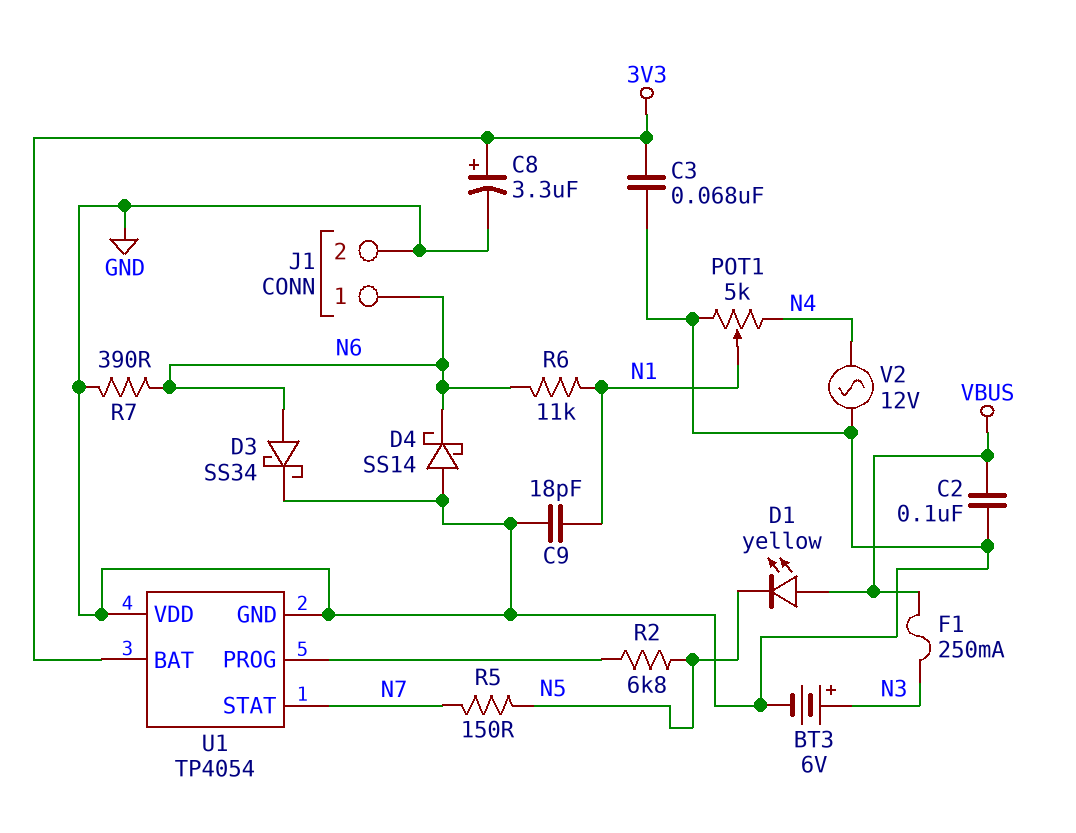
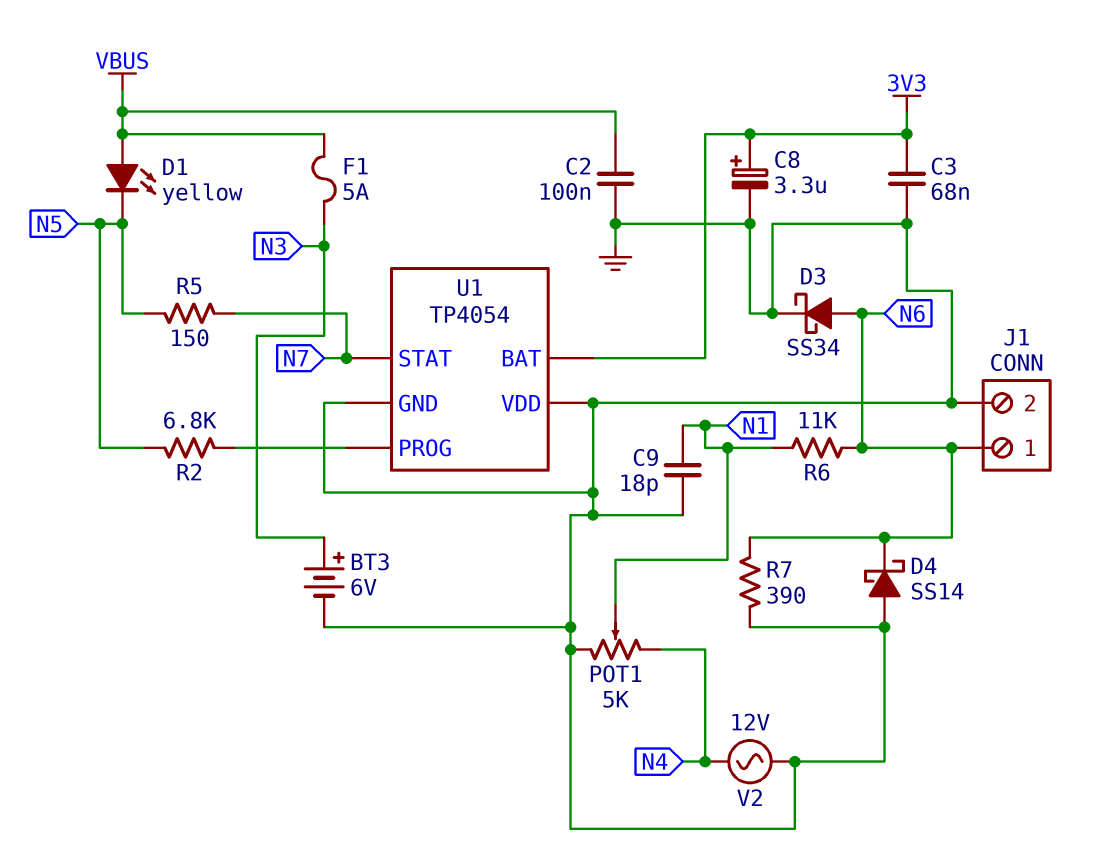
F1: 250mA (N3, VBUS) -> 5A (N3, VBUS)

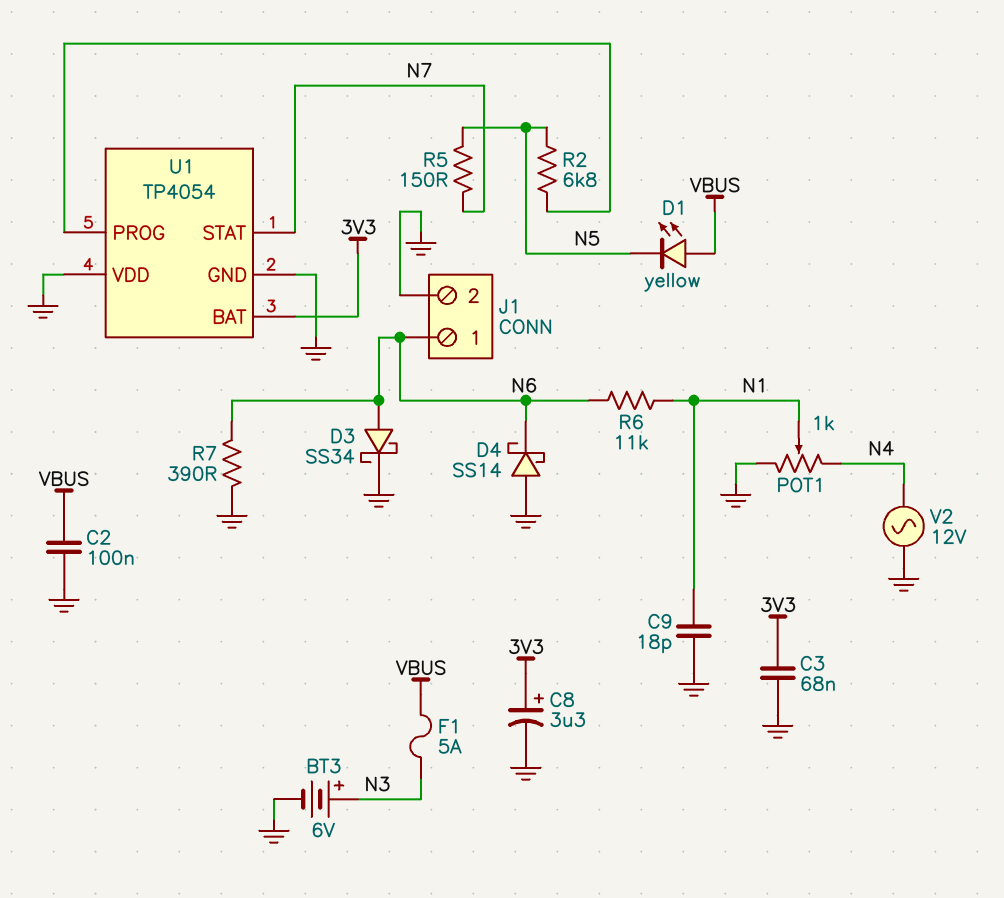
POT1: 5k (GND, N4, wiper N1) -> 1k (GND, N4, wiper N1)

